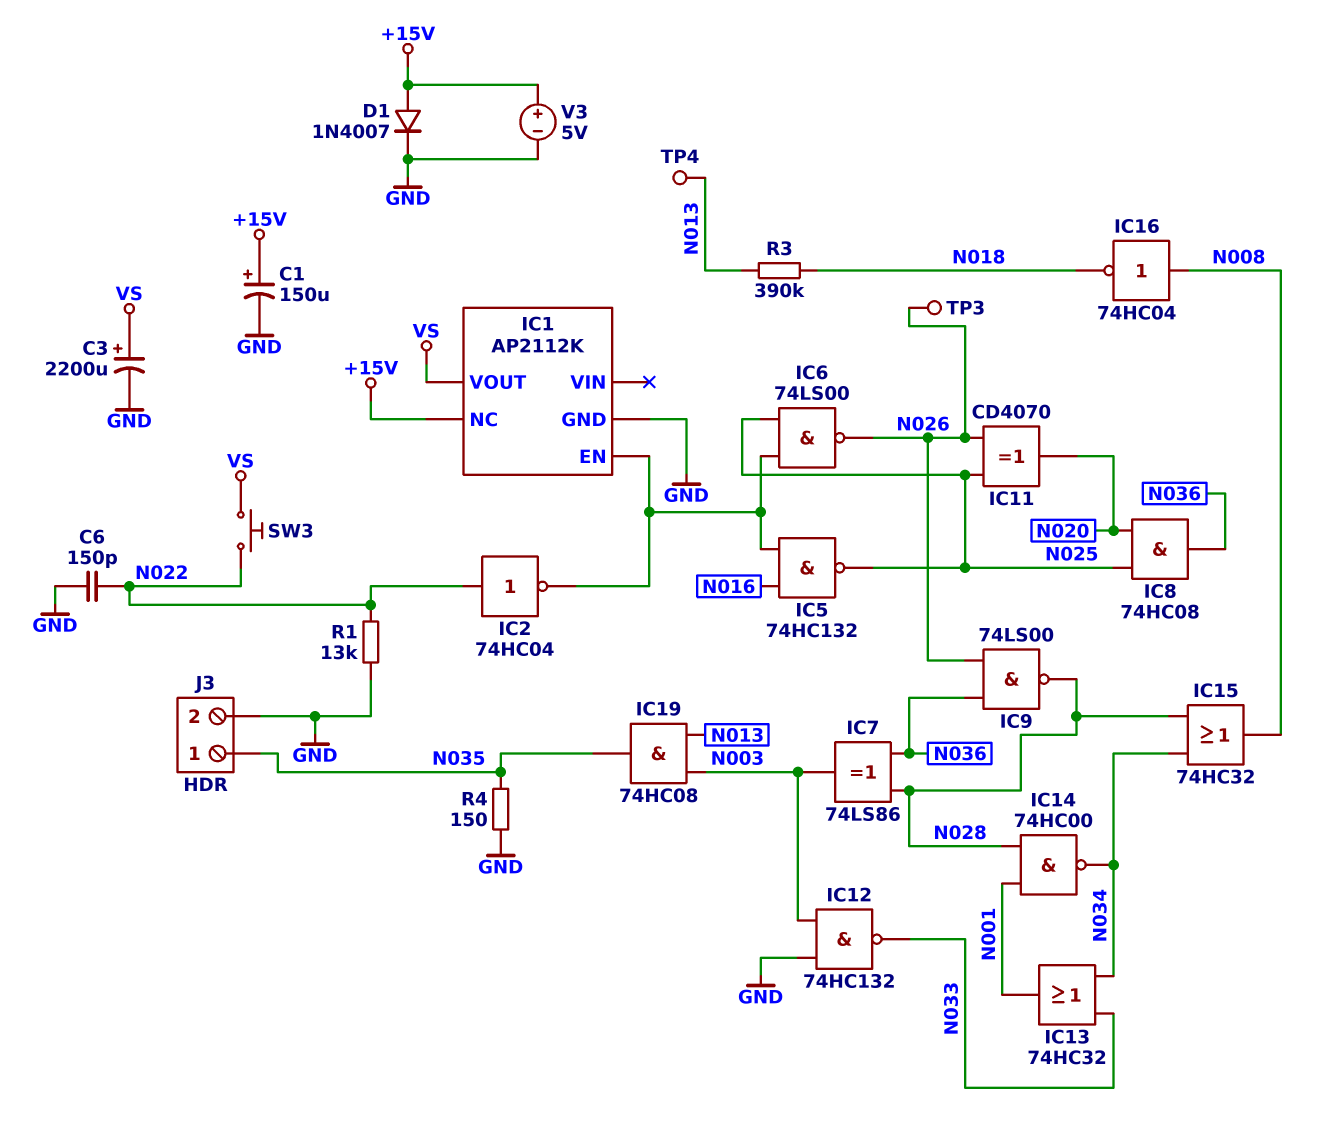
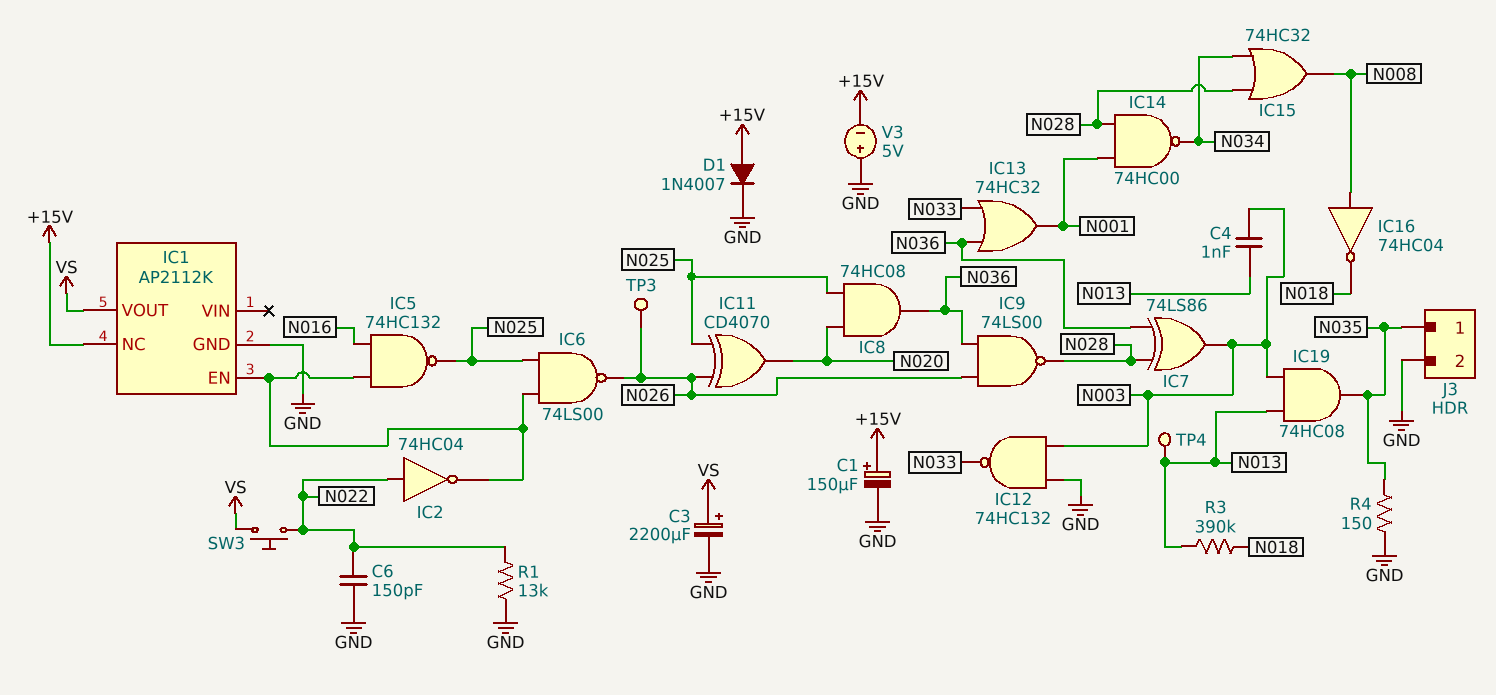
C4: none -> 1nF (N003, N013)
IC13: OR 74HC32 (in N033, in N034, out N001) -> OR 74HC32 (in N033, in N036, out N001)
V3: 5V (plus +15V, minus GND) -> 5V (plus GND, minus +15V)

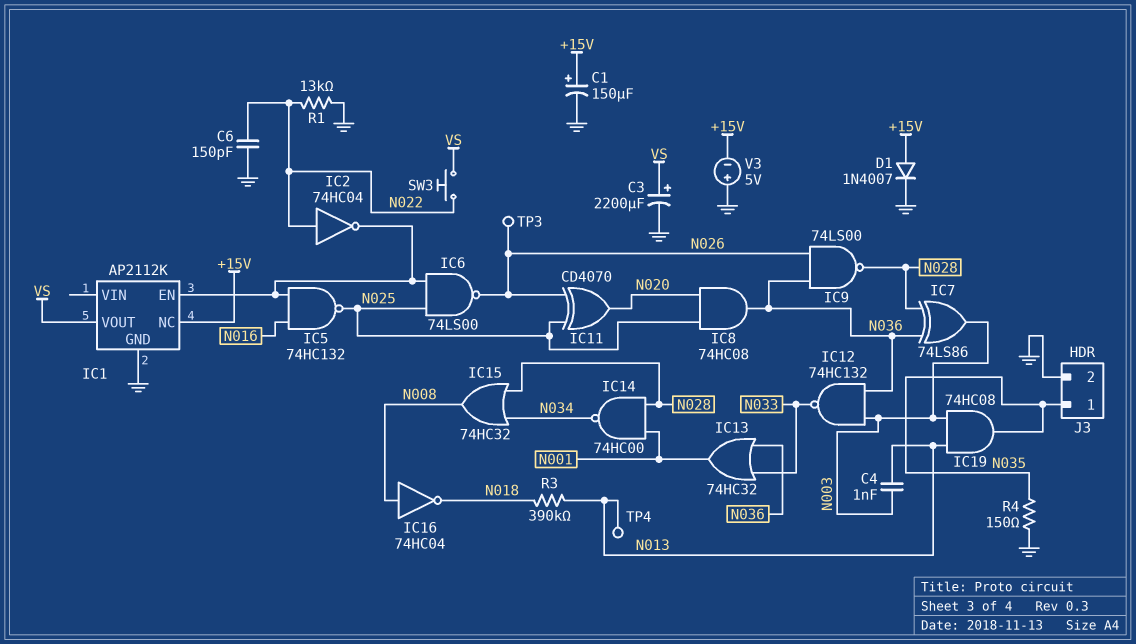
IC12: NAND 74HC132 (in GND, in N003, out N033) -> NAND 74HC132 (in N003, in N036, out N033)

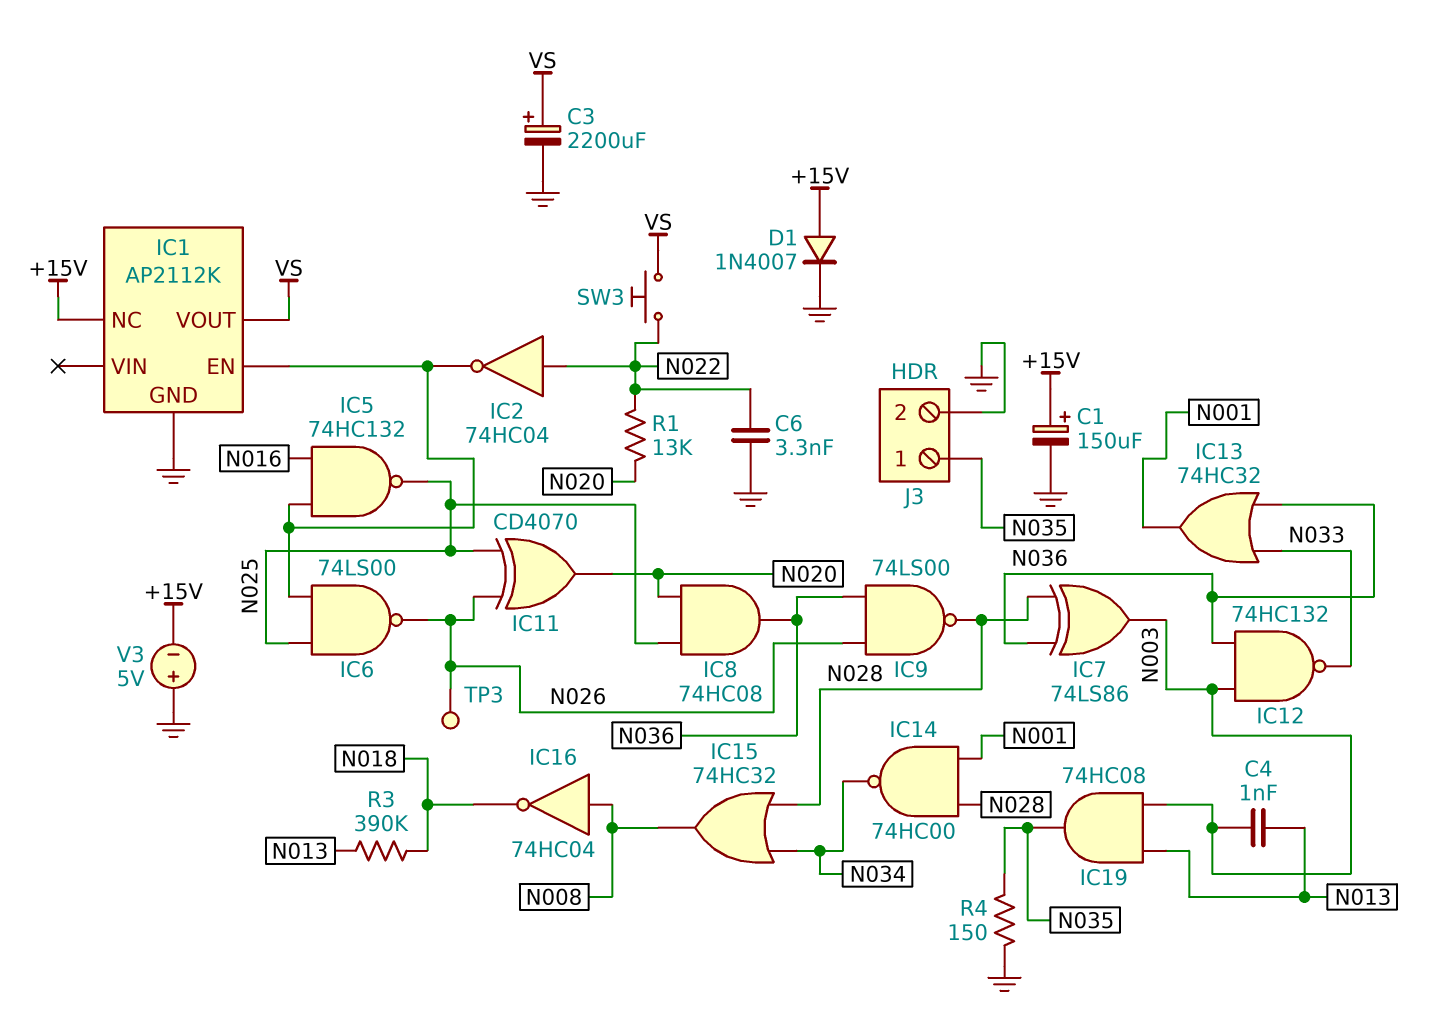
C6: 150pF (GND, N022) -> 3.3nF (GND, N022)
R1: 13k (GND, N022) -> 13k (N020, N022)
TP4: test point (N013) -> none

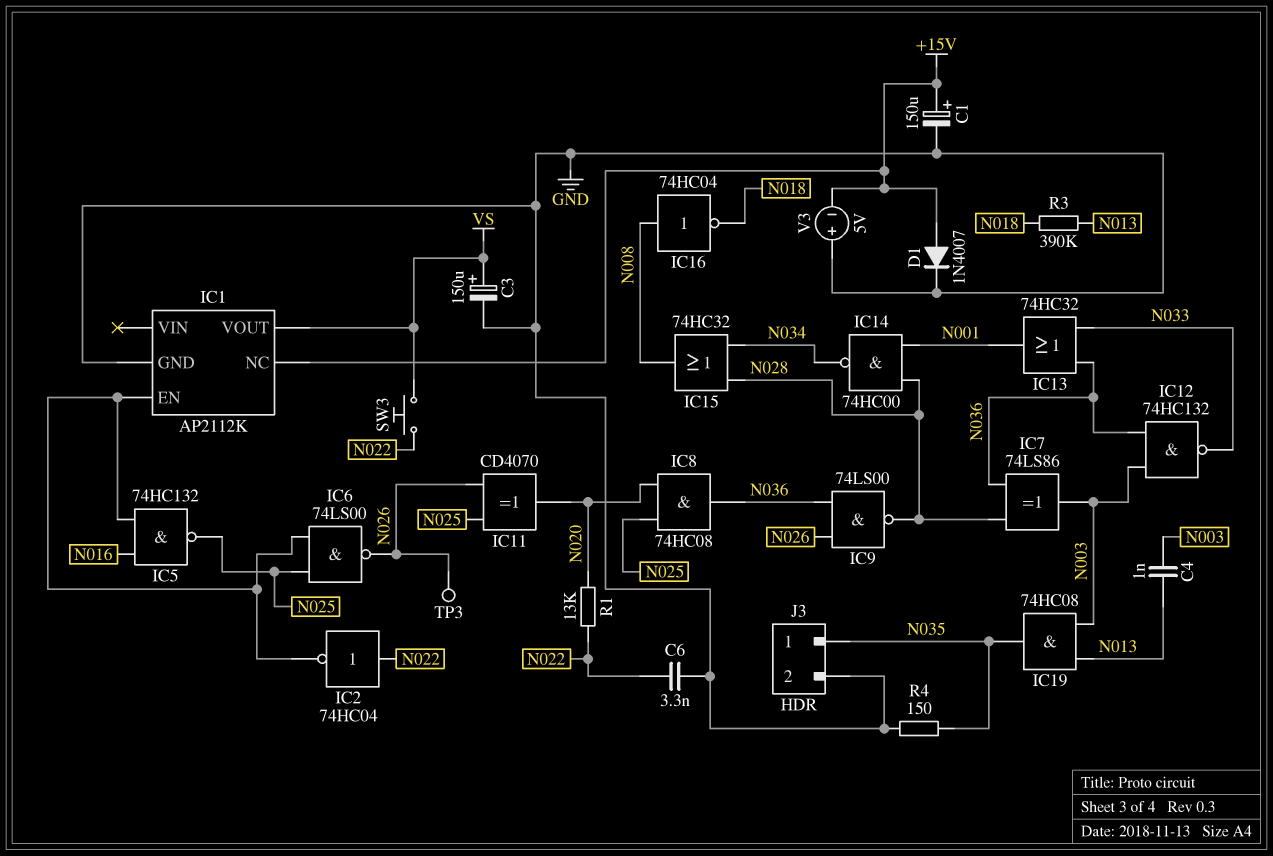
C3: 2200uF (plus VS, minus GND) -> 150uF (plus VS, minus GND)

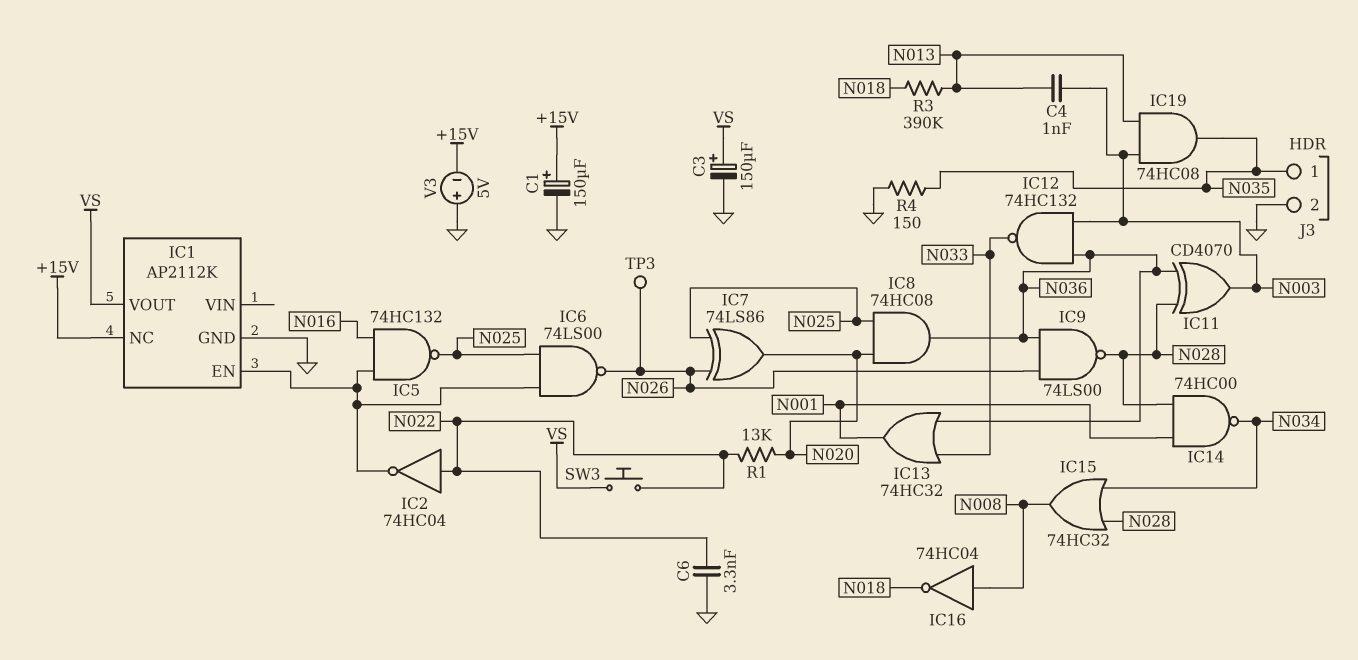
D1: diode 1N4007 (A +15V, K GND) -> none
IC7: XOR 74LS86 (in N028, in N036, out N003) -> XOR 74LS86 (in N025, in N026, out N020)
IC11: XOR CD4070 (in N025, in N026, out N020) -> XOR CD4070 (in N028, in N036, out N003)

